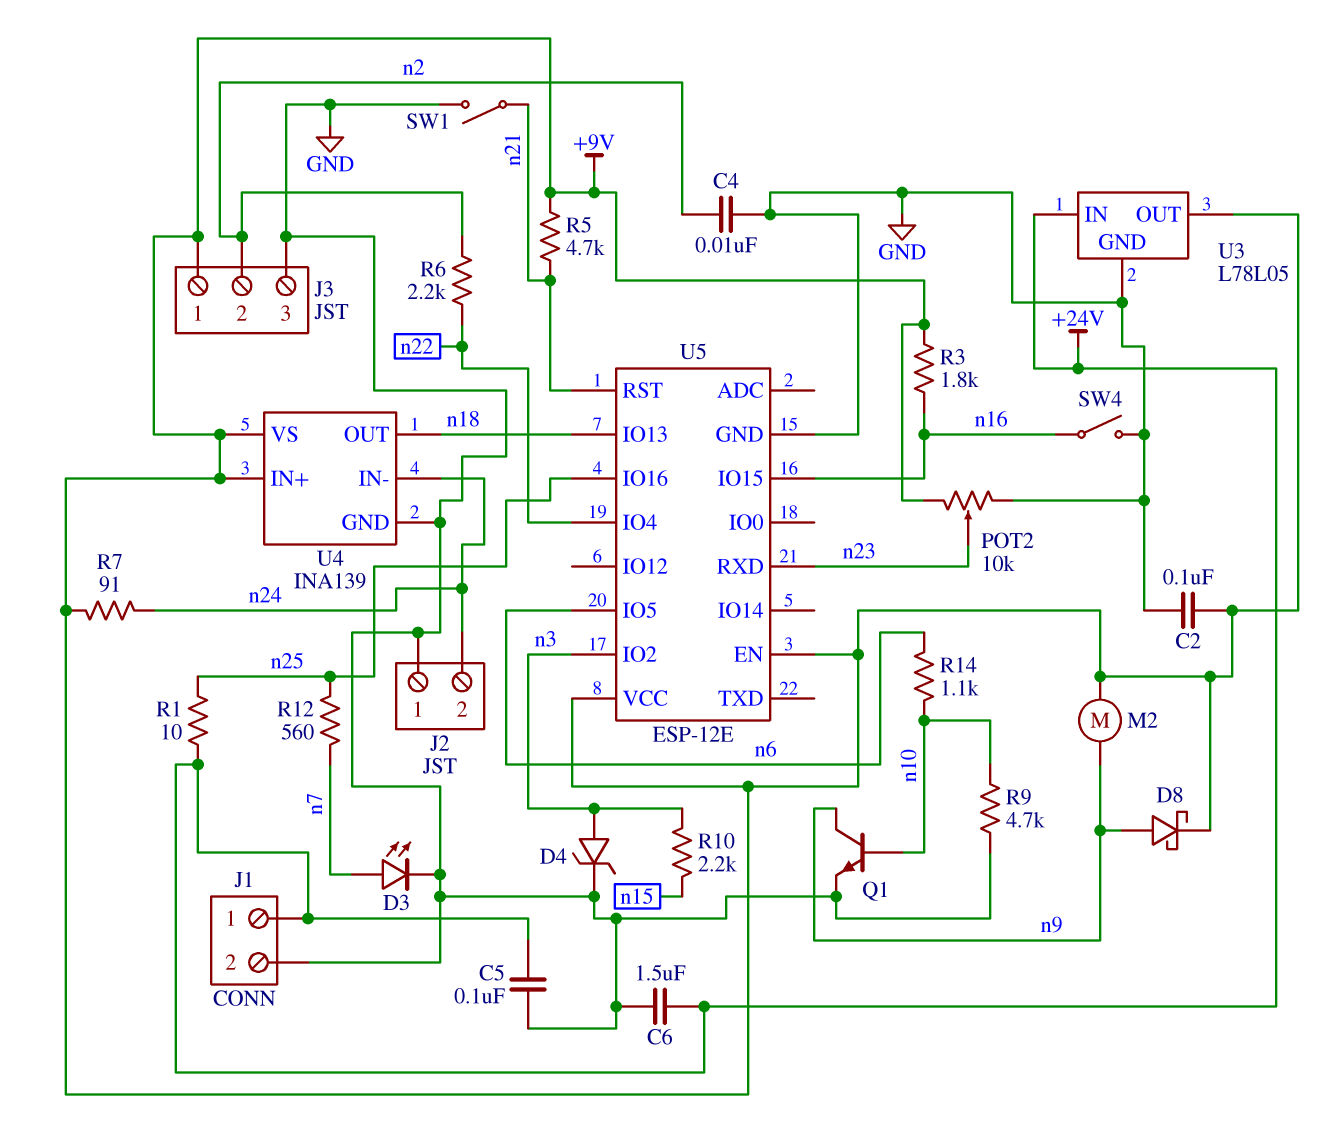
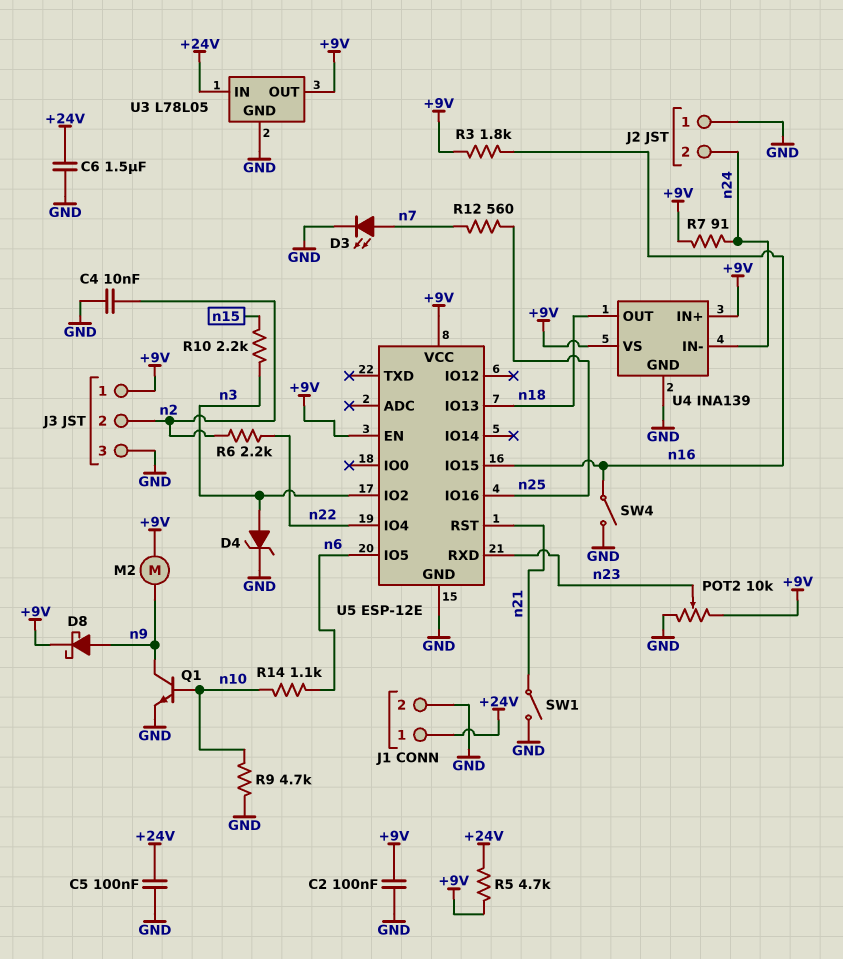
R1: 10 (+24V, n25) -> none
R5: 4.7k (+9V, n21) -> 4.7k (+9V, +24V)

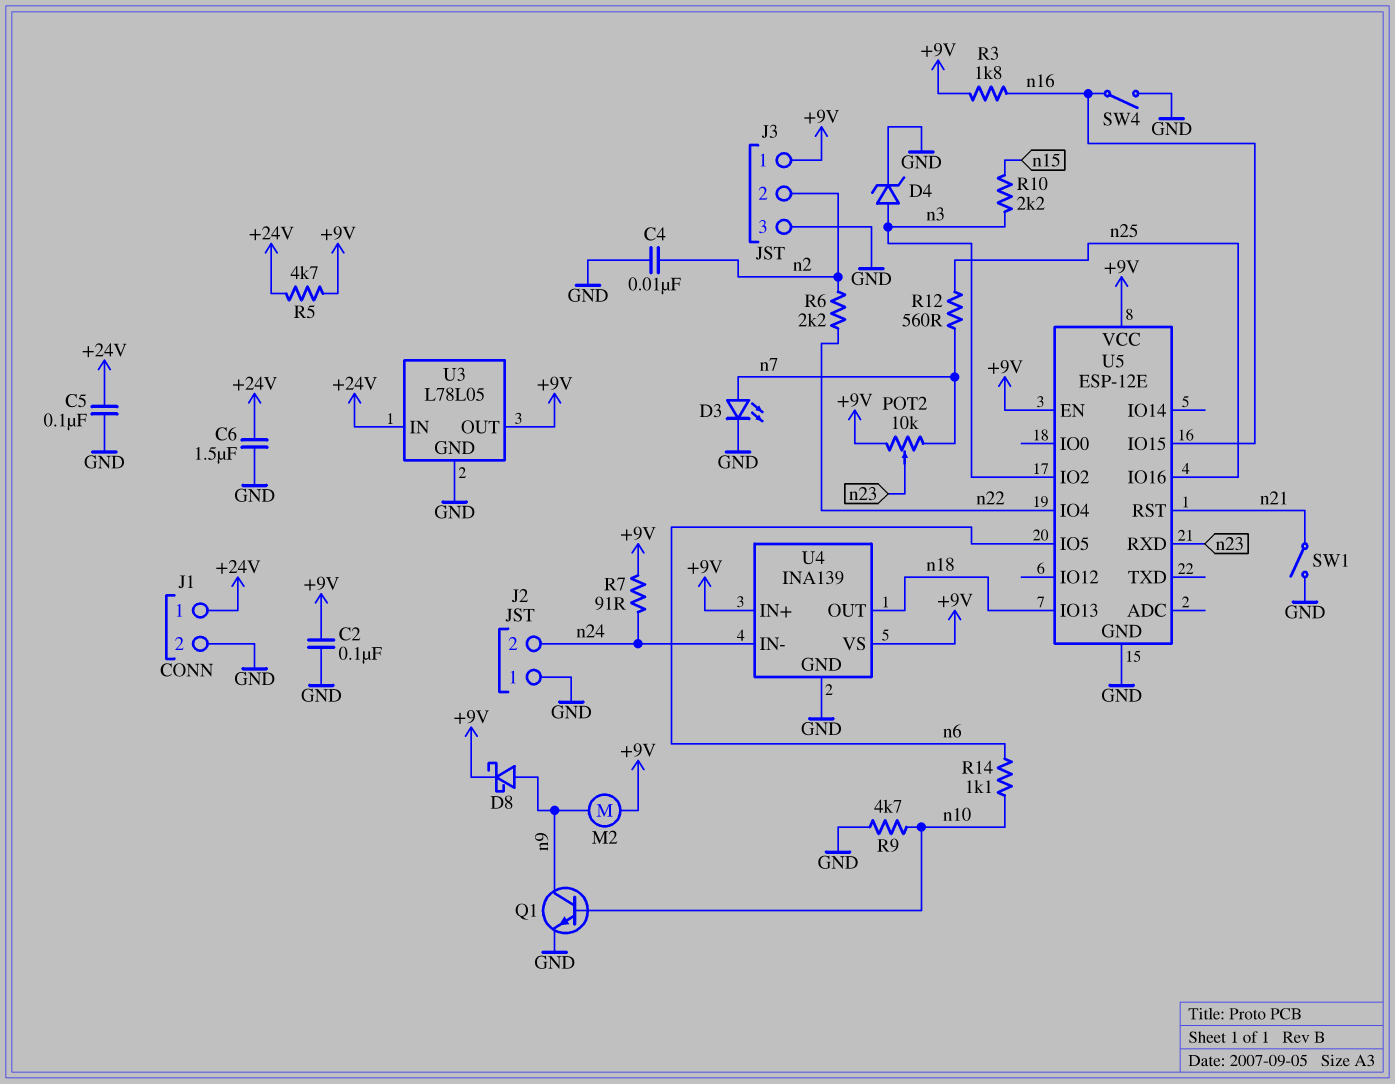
POT2: 10k (+9V, GND, wiper n23) -> 10k (+9V, n7, wiper n23)

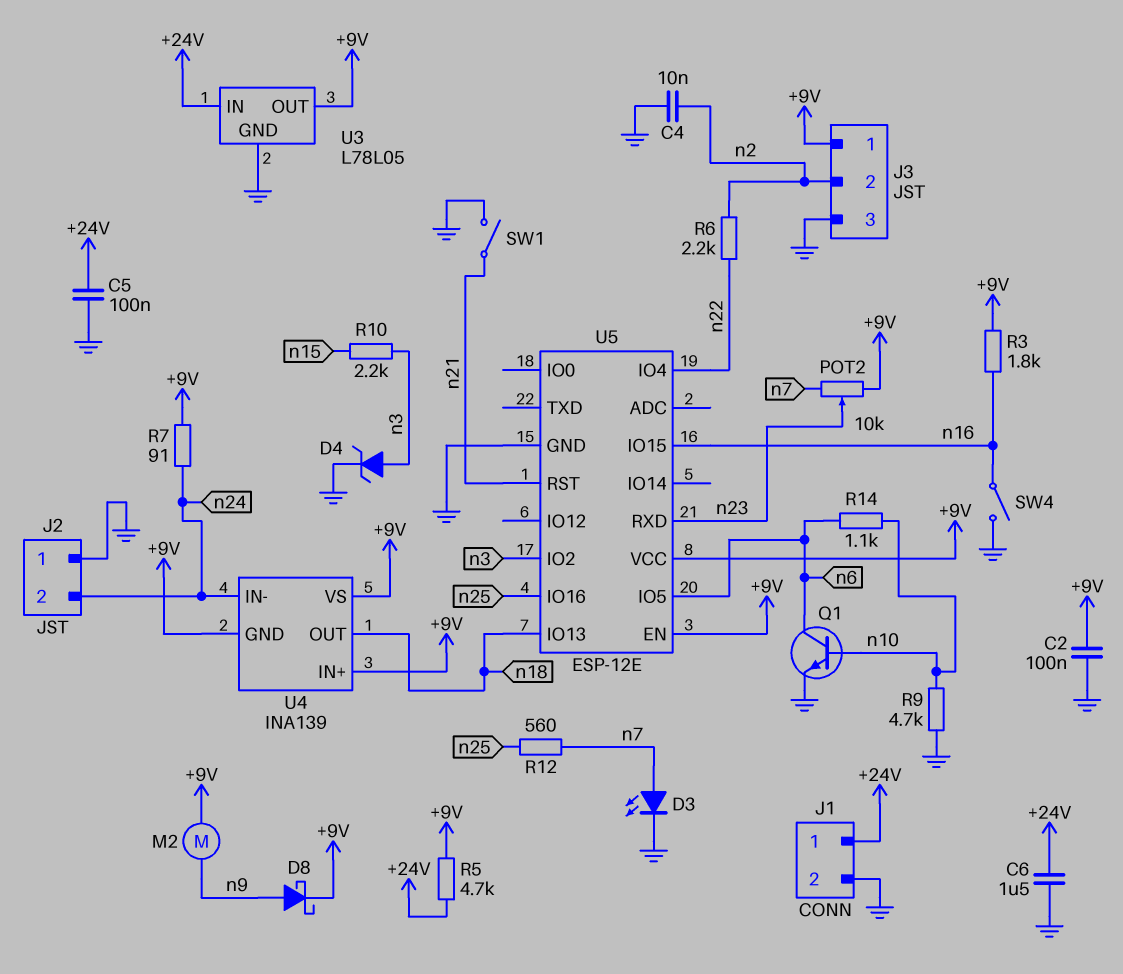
Q1: NPN (B n10, C n9, E GND) -> NPN (B n10, C n6, E GND)
U4 pin GND: GND -> +9V

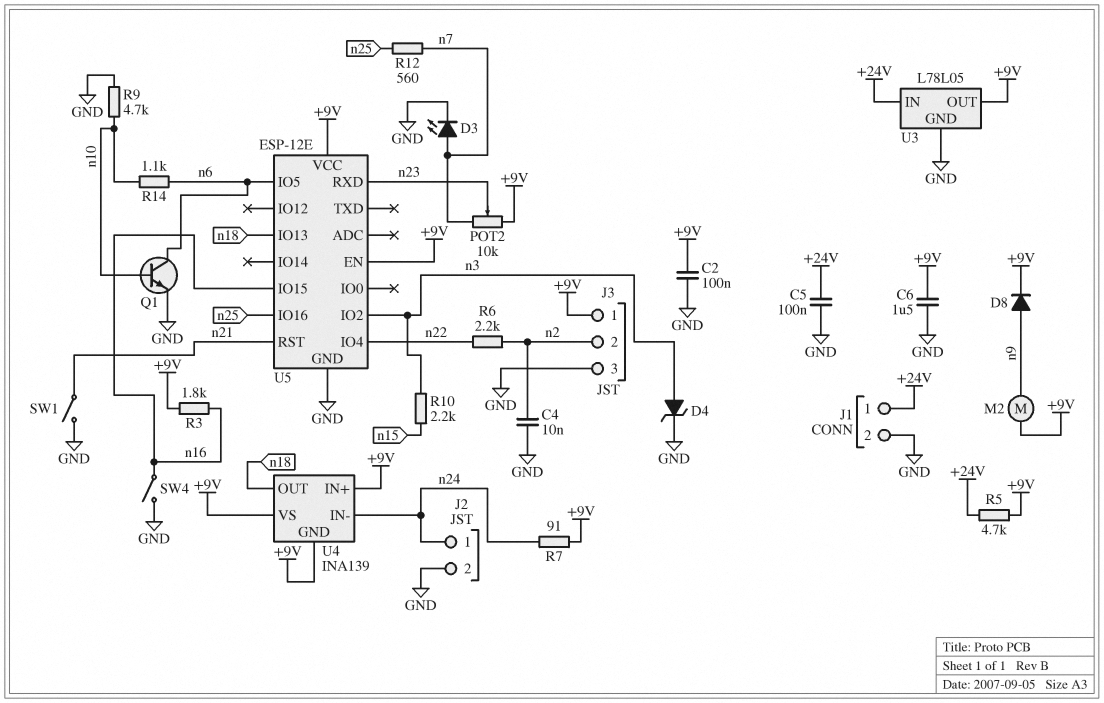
C6: 1.5uF (+24V, GND) -> 1.5uF (+9V, GND)
D8: schottky (A n9, K +9V) -> diode (A n9, K +9V)
J2 pin 1: GND -> n24
J2 pin 2: n24 -> GND

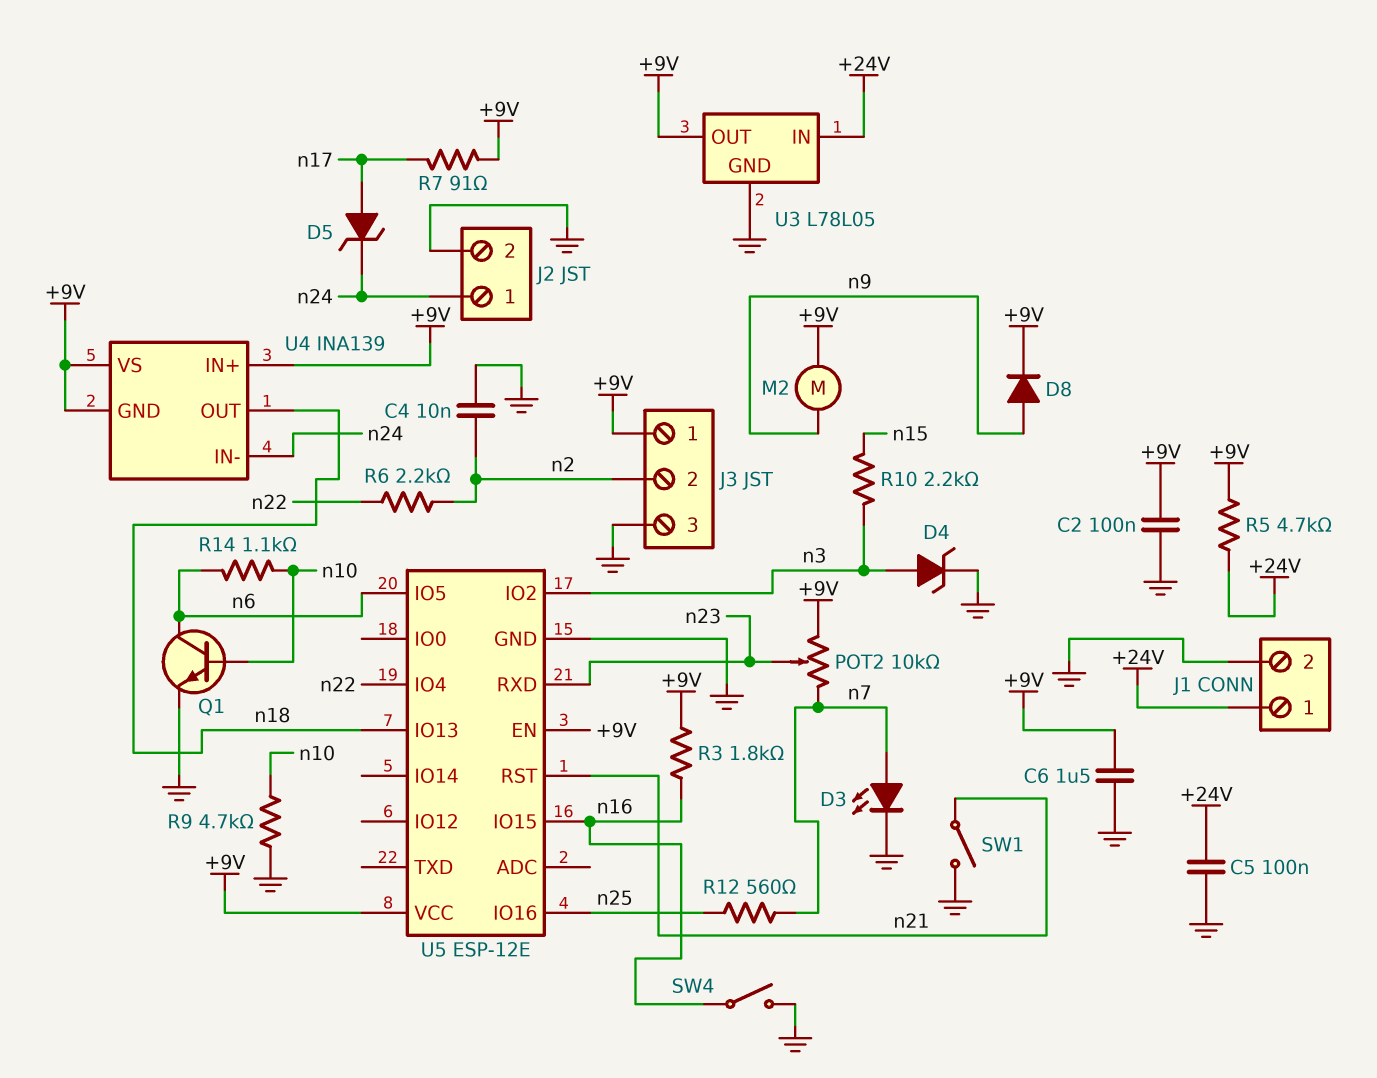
D5: none -> zener (A n17, K n24)
R7: 91 (+9V, n24) -> 91 (+9V, n17)

